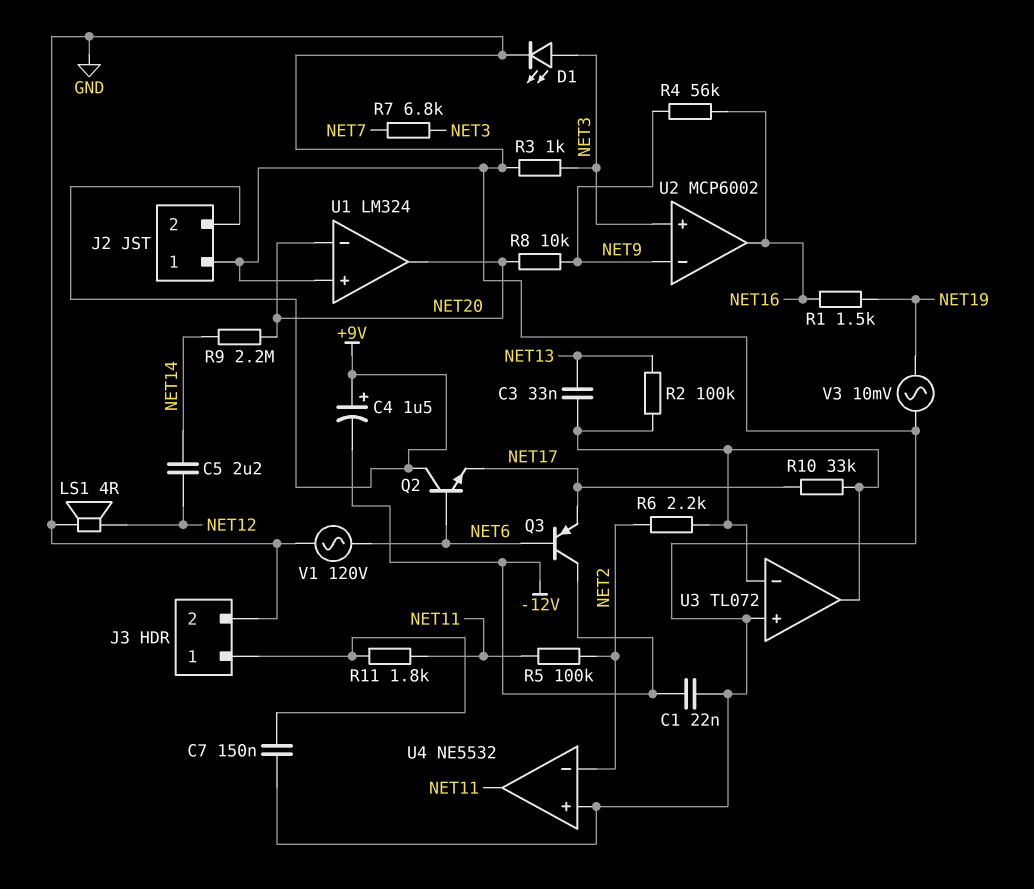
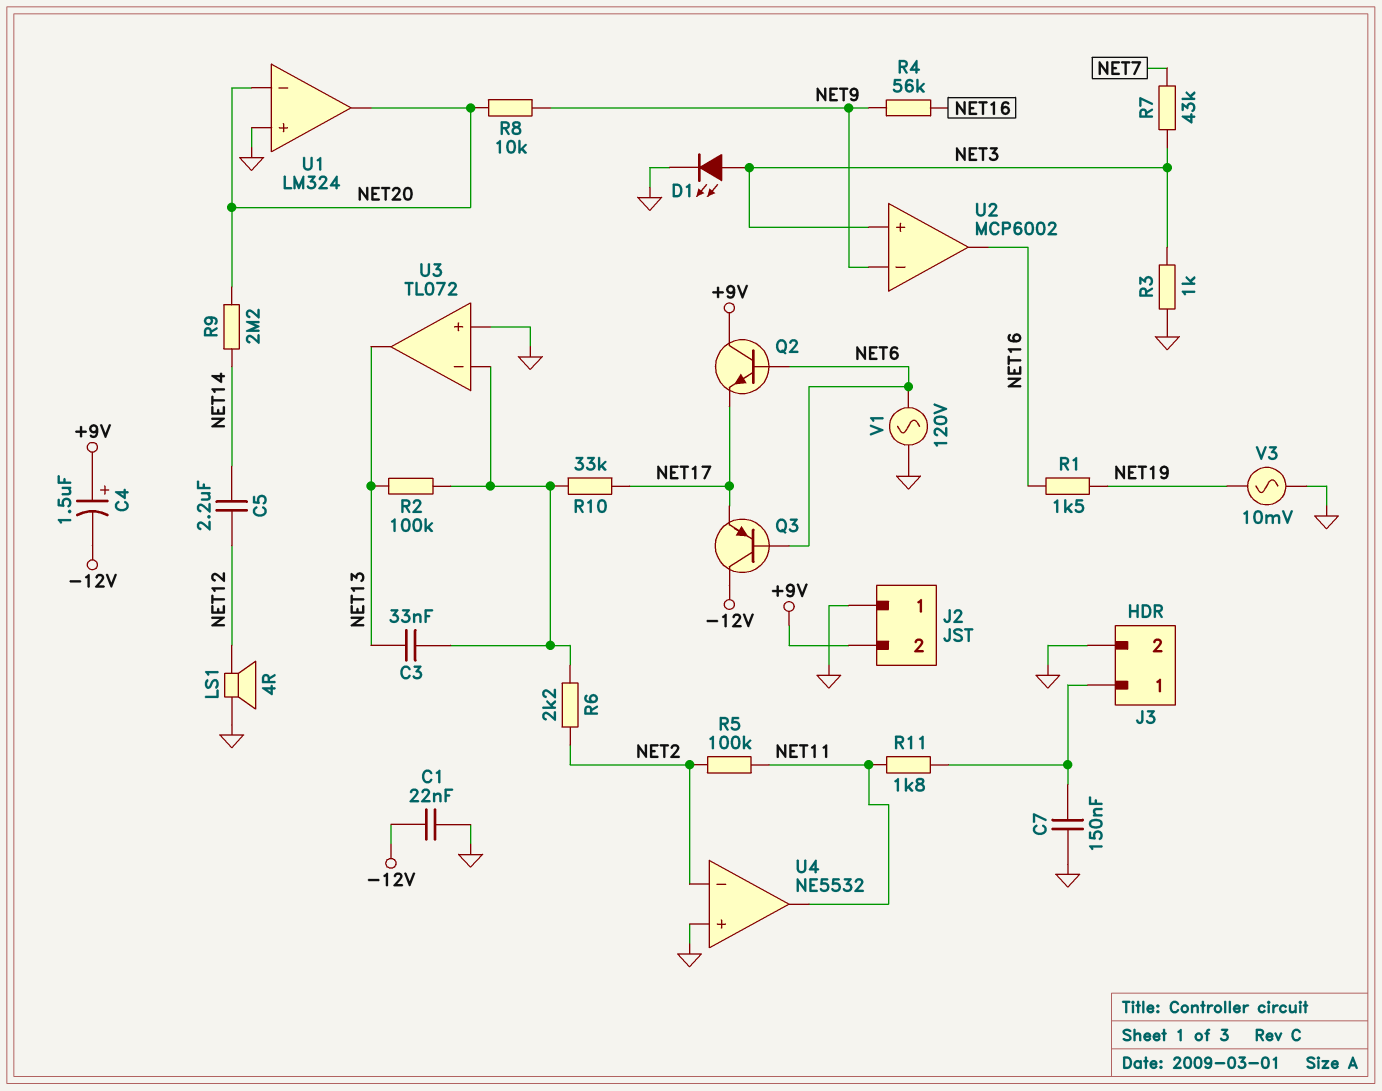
R7: 6.8k (NET3, NET7) -> 43k (NET3, NET7)
U3 pin out: U3/in- -> NET13

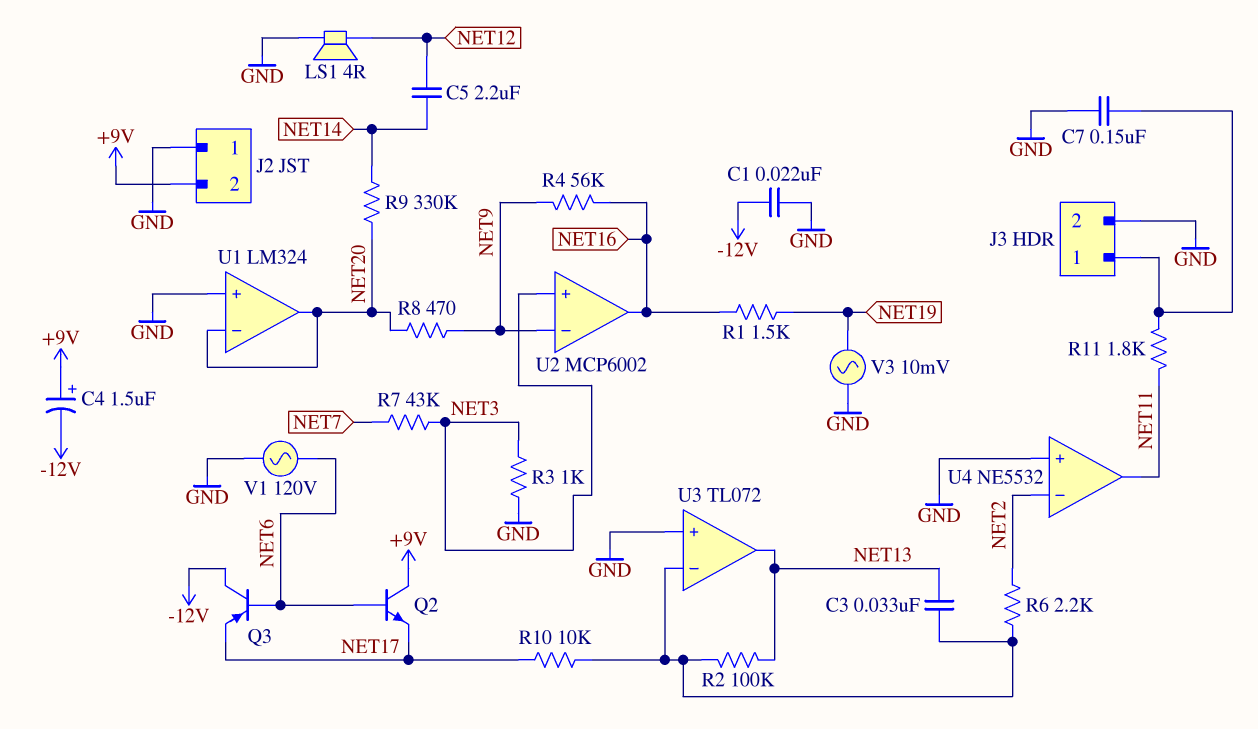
D1: LED (A NET3, K GND) -> none
R5: 100k (NET2, NET11) -> none
R8: 10k (NET9, NET20) -> 470 (NET9, NET20)
R9: 2.2M (NET14, NET20) -> 330k (NET14, NET20)
R10: 33k (NET17, U3/in-) -> 10k (NET17, U3/in-)

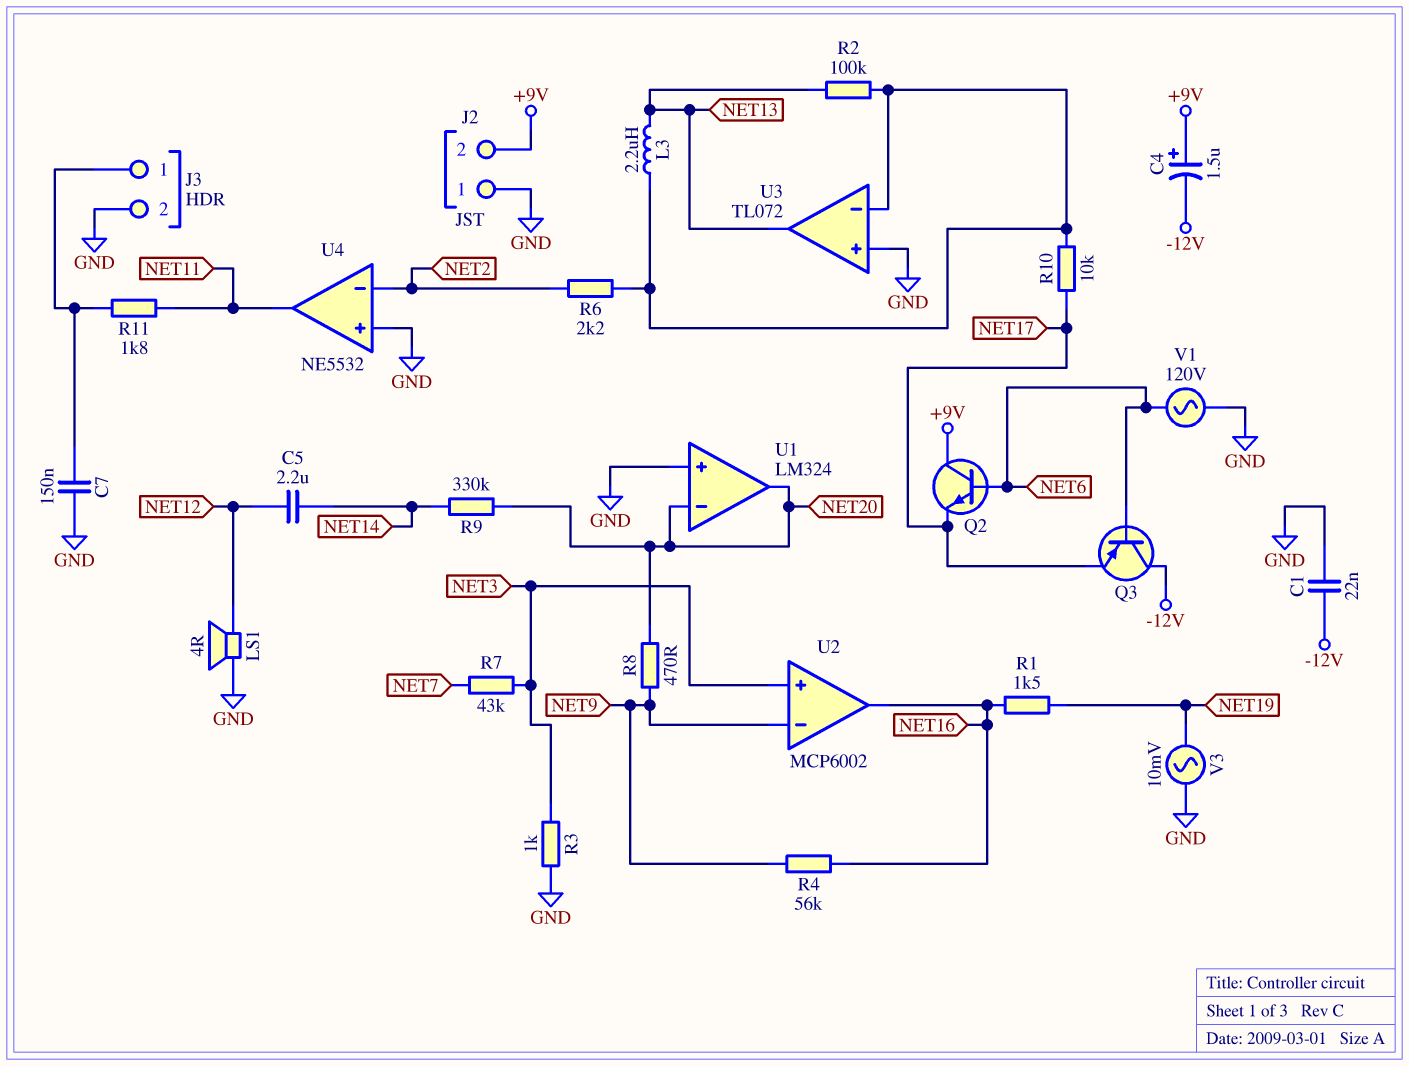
C3: 33nF (NET13, U3/in-) -> none
L3: none -> 2.2uH (NET13, U3/in-)

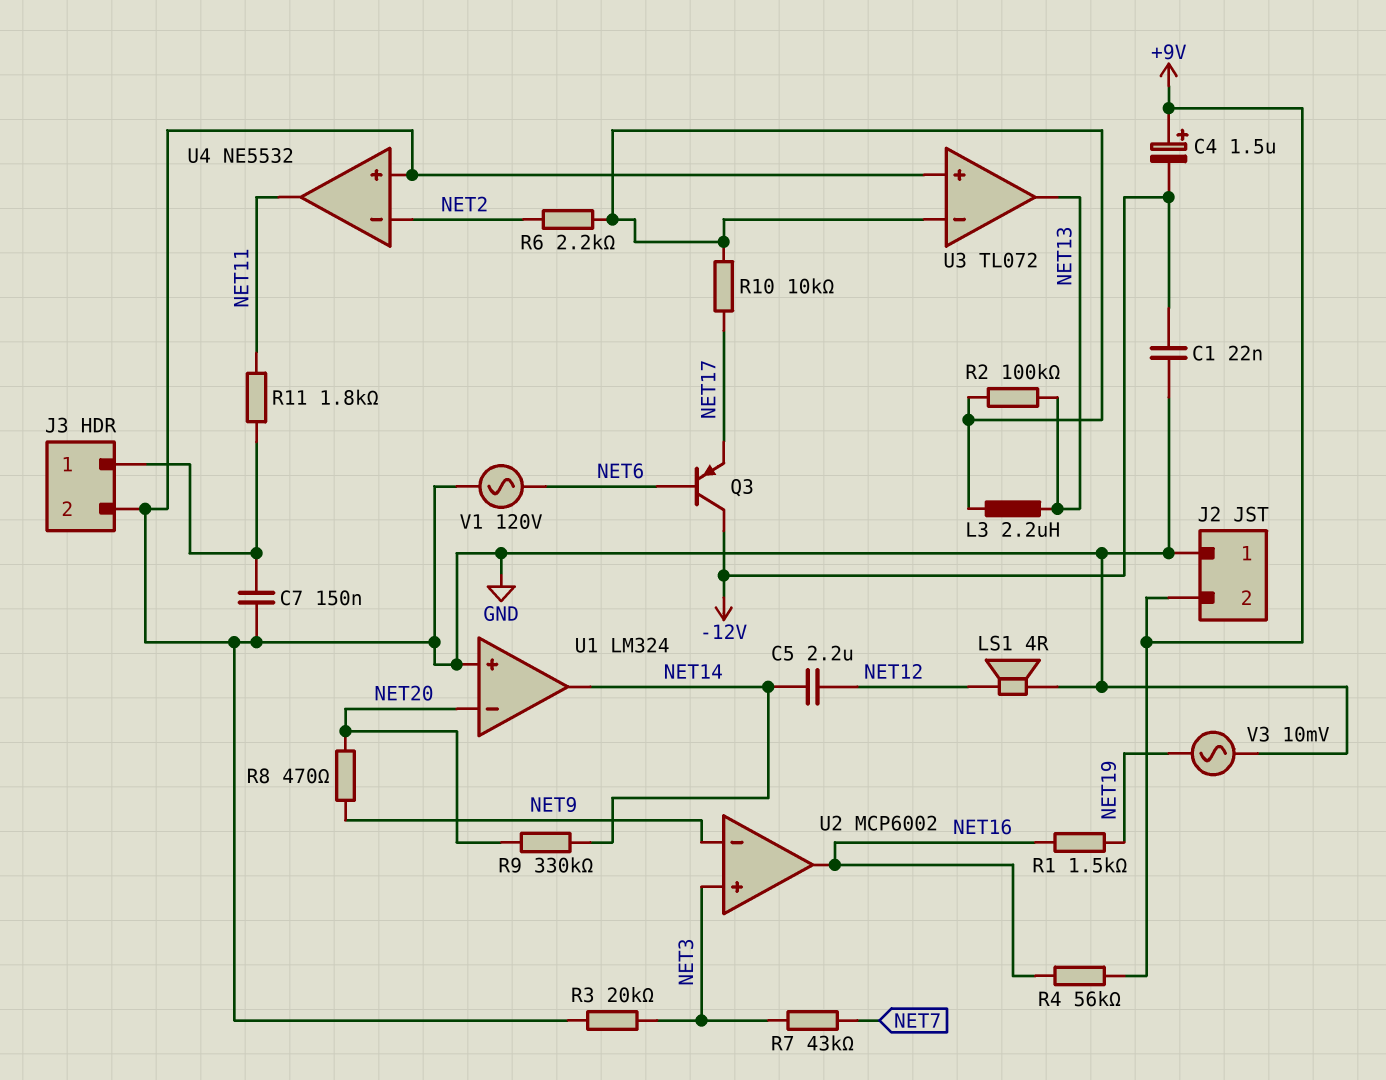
Q2: NPN (B NET6, C +9V, E NET17) -> none
R3: 1k (GND, NET3) -> 20k (GND, NET3)
R4: 56k (NET9, NET16) -> 56k (+9V, NET16)
U1 pin out: NET20 -> NET14

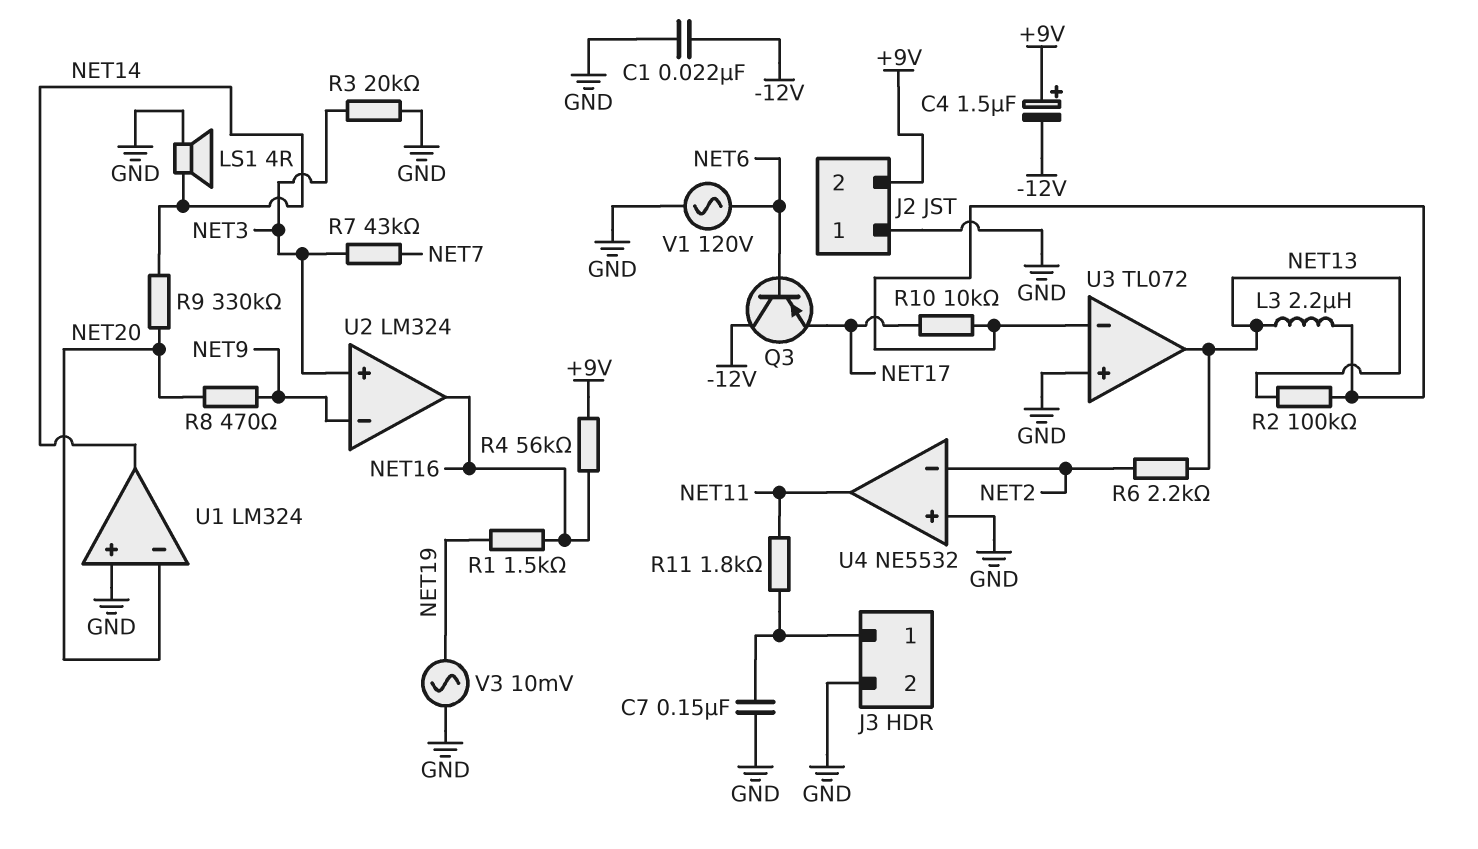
C5: 2.2uF (NET12, NET14) -> none
LS1: speaker 4R (GND, NET12) -> speaker 4R (GND, NET14)
R6: 2.2k (NET2, U3/in-) -> 2.2k (NET2, NET13)
U2: MCP6002 -> LM324

